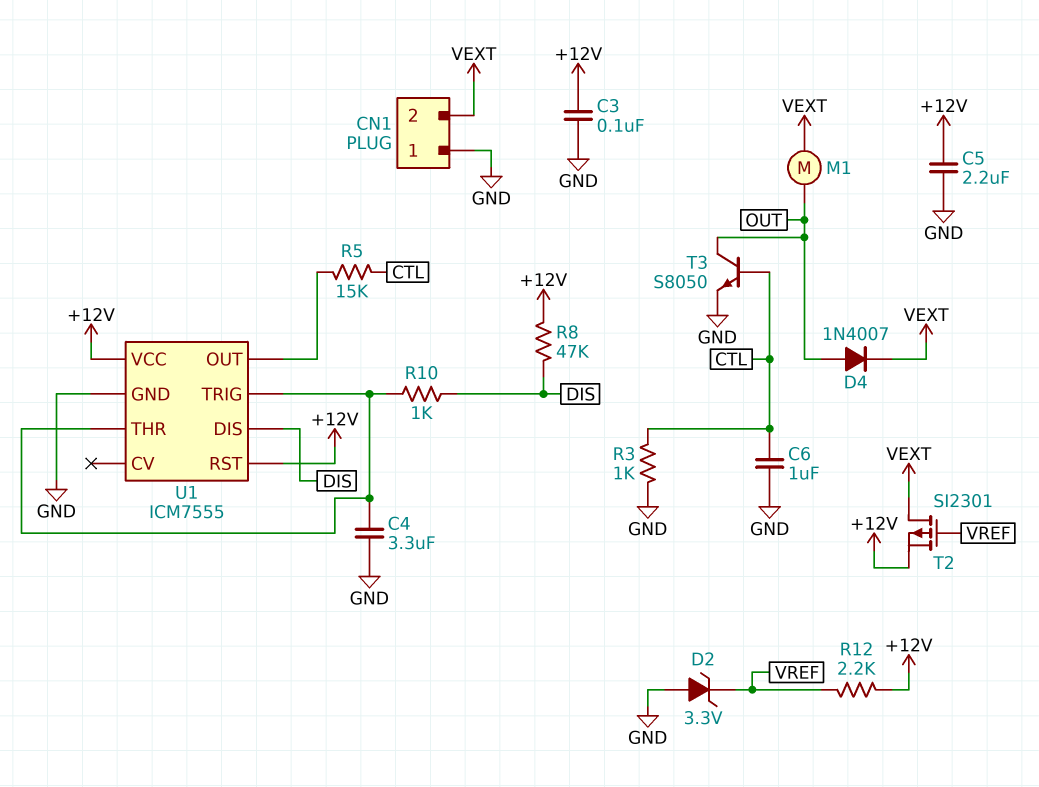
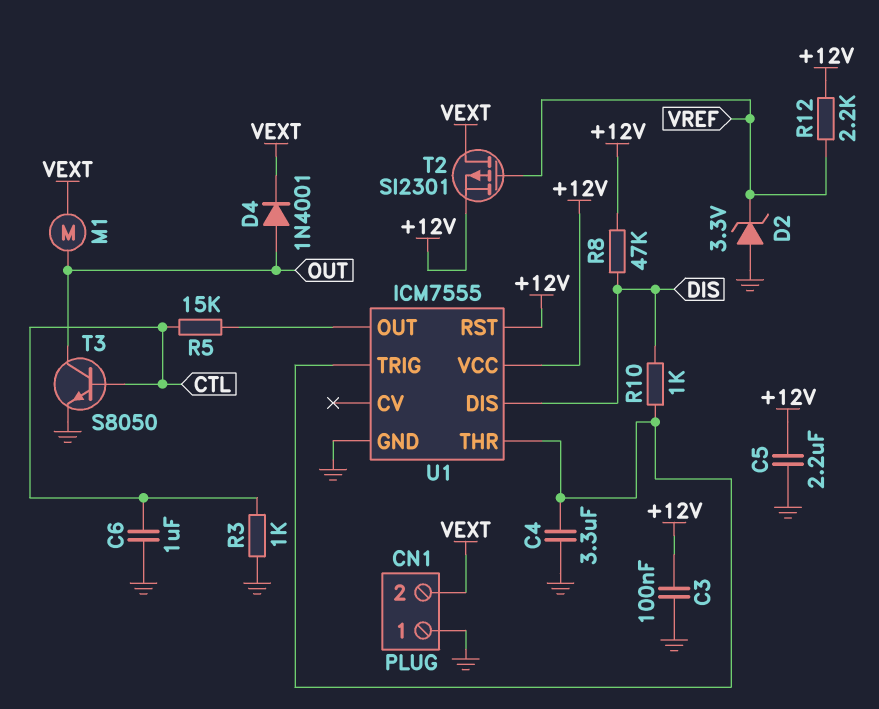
D4: diode 1N4007 (A OUT, K VEXT) -> diode 1N4001 (A OUT, K VEXT)

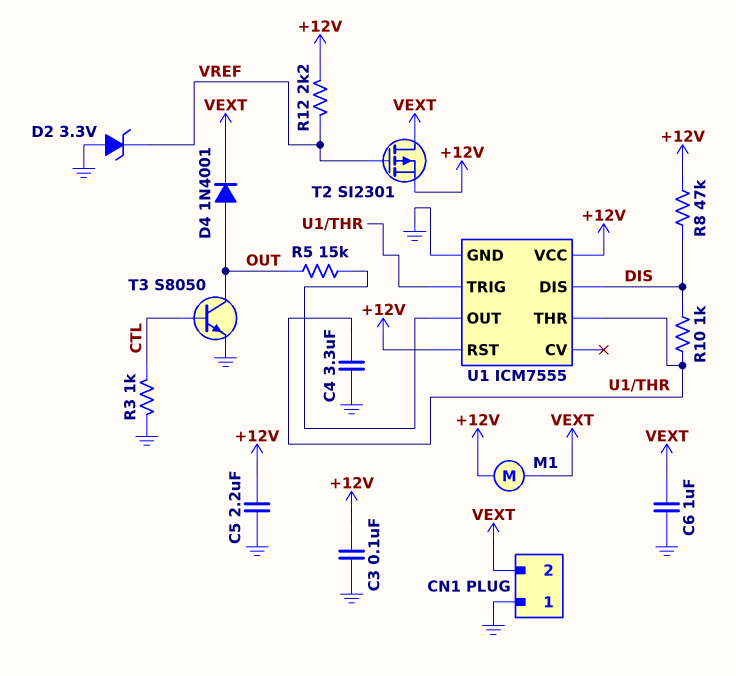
C6: 1uF (CTL, GND) -> 1uF (GND, VEXT)
M1: motor (OUT, VEXT) -> motor (+12V, VEXT)
R5: 15k (CTL, U1/OUT) -> 15k (OUT, U1/OUT)

